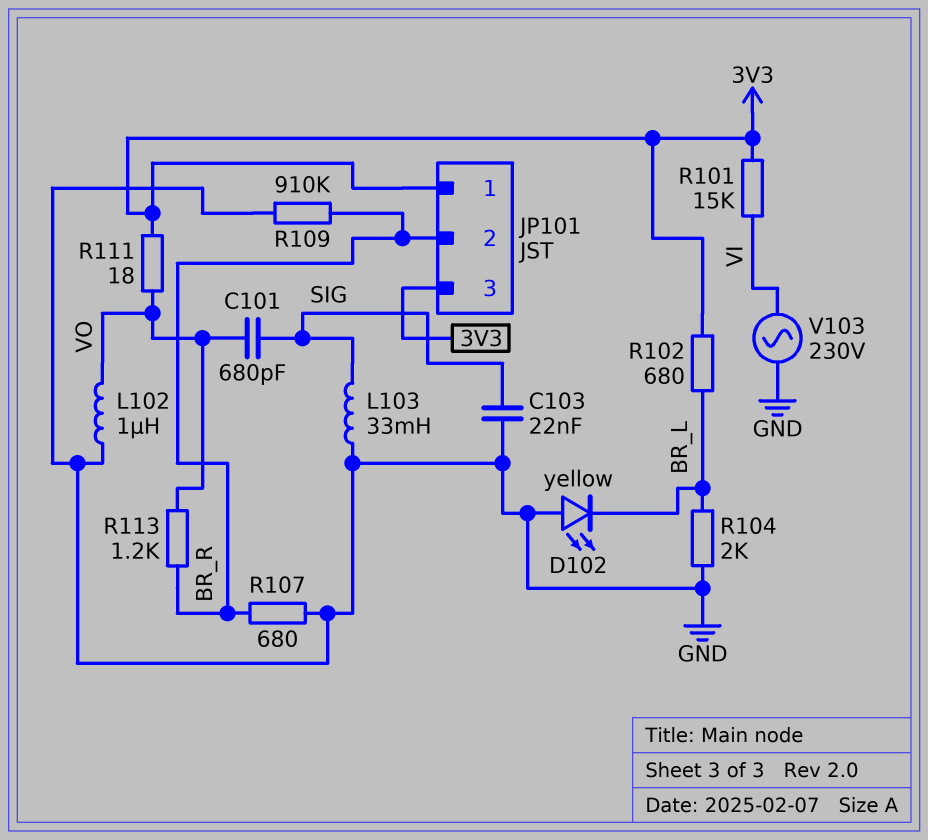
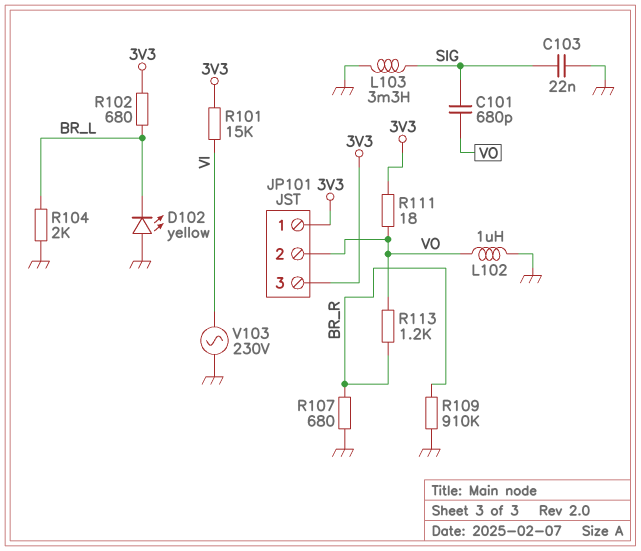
JP101 pin 2: BR_R -> VO
L103: 33mH (GND, SIG) -> 3.3mH (GND, SIG)

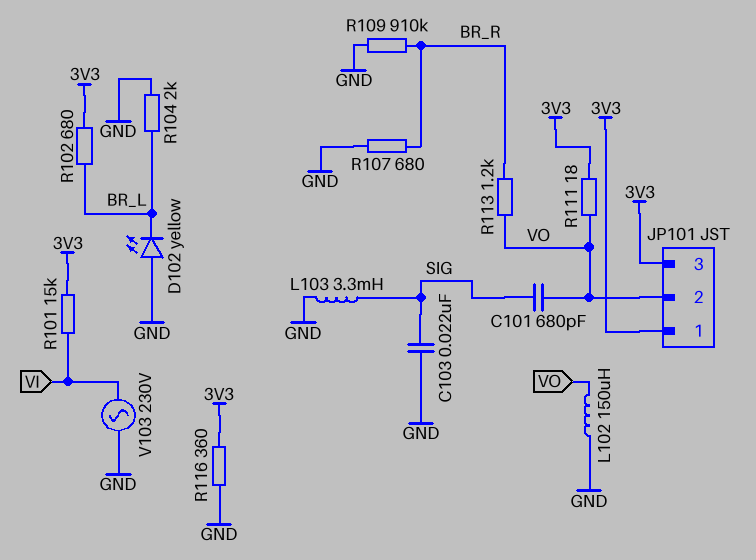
L102: 1uH (GND, VO) -> 150uH (GND, VO)
R116: none -> 360 (3V3, GND)

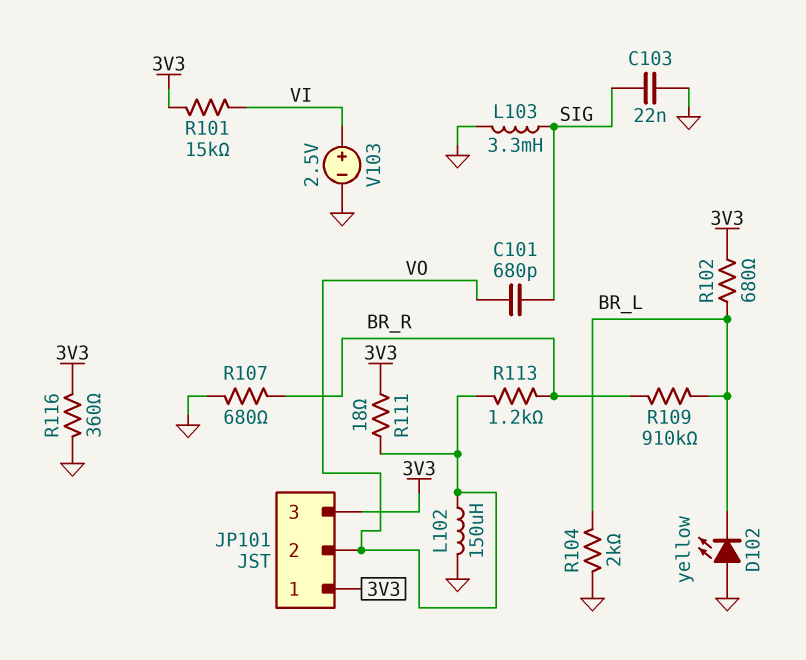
R109: 910k (BR_R, GND) -> 910k (BR_L, BR_R)
V103: AC 230V (GND, VI) -> 2.5V (plus VI, minus GND)

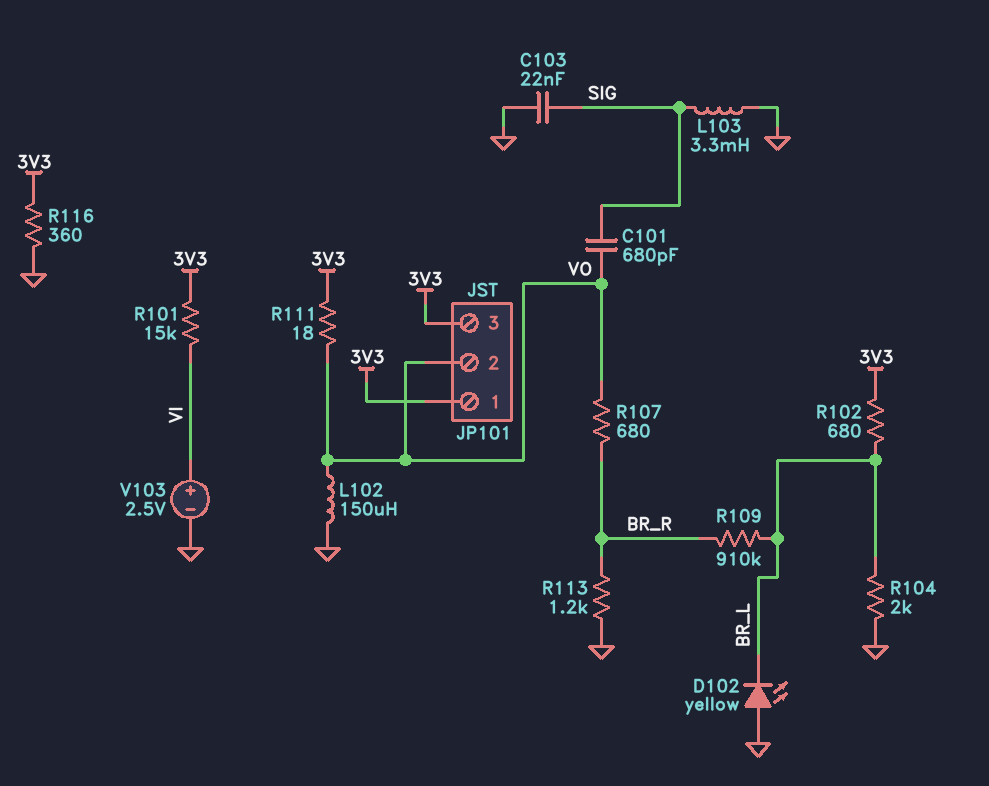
R107: 680 (BR_R, GND) -> 680 (BR_R, VO)
R113: 1.2k (BR_R, VO) -> 1.2k (BR_R, GND)

